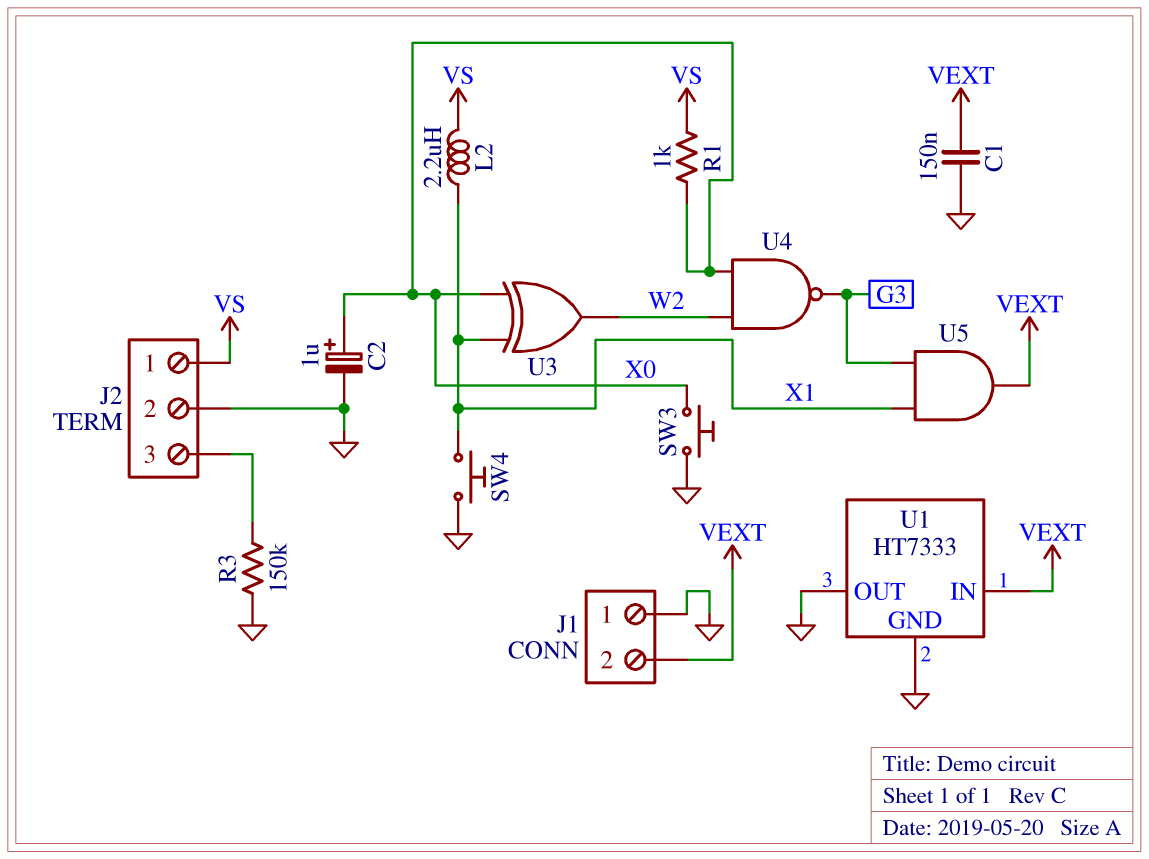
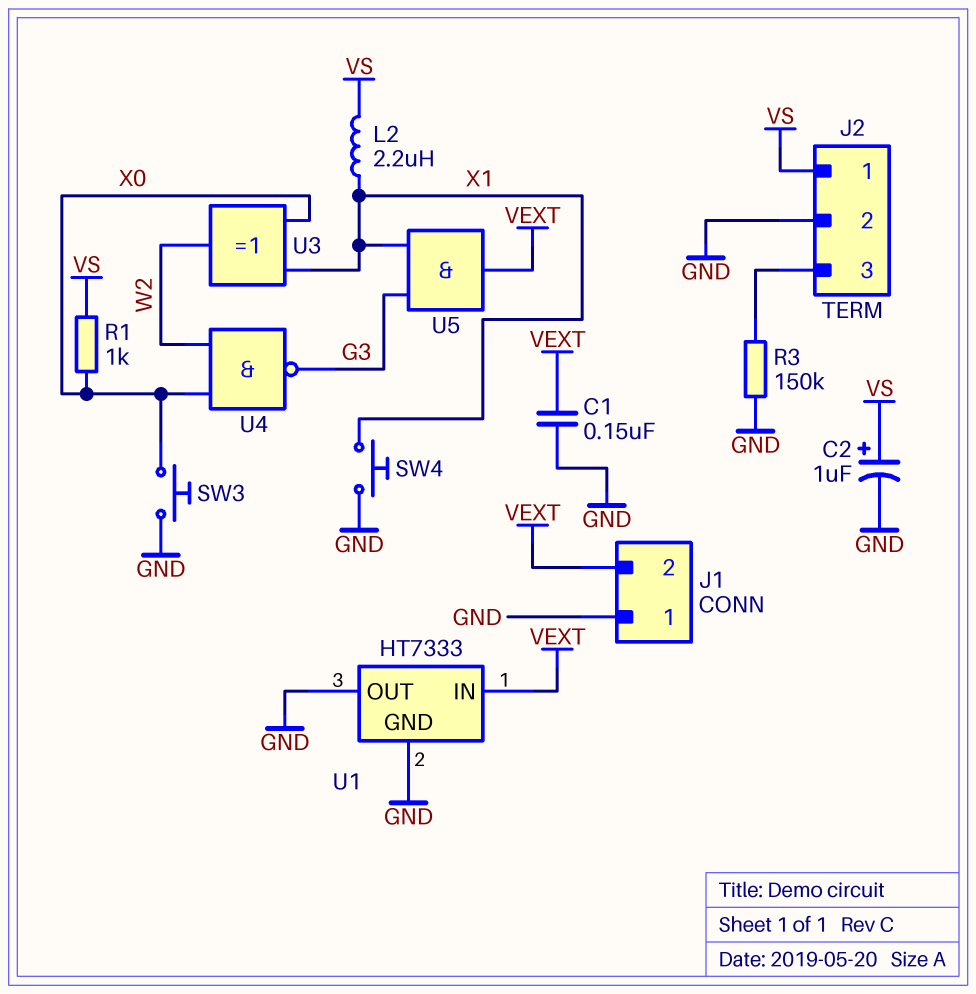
C2: 1uF (plus X0, minus GND) -> 1uF (plus VS, minus GND)

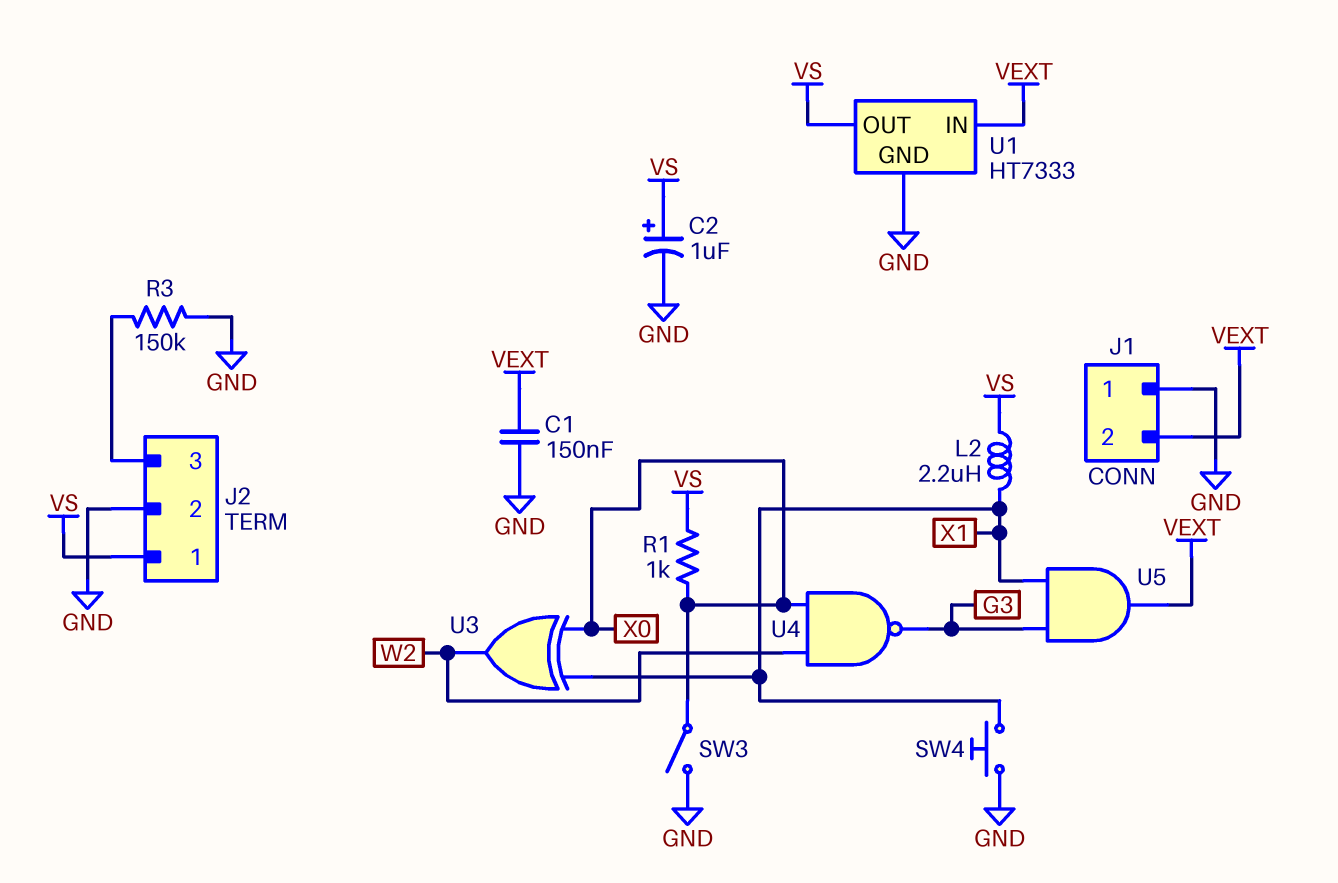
SW3: button (GND, X0) -> switch (GND, X0)
U1 pin OUT: GND -> VS

